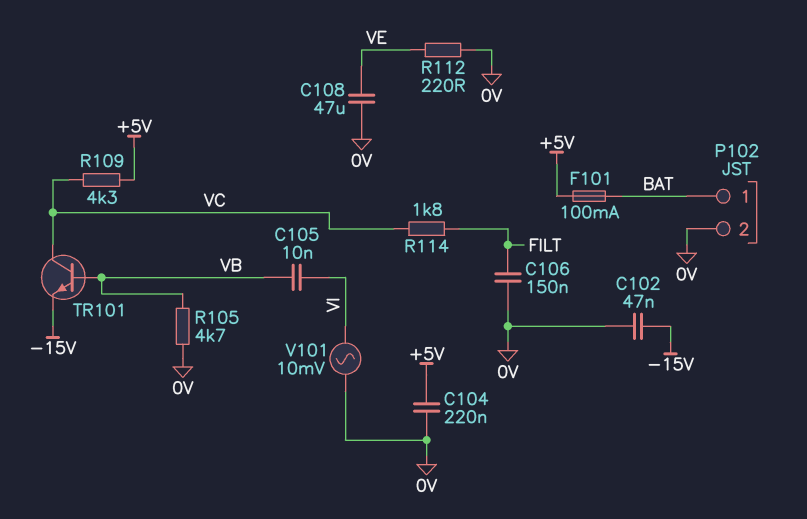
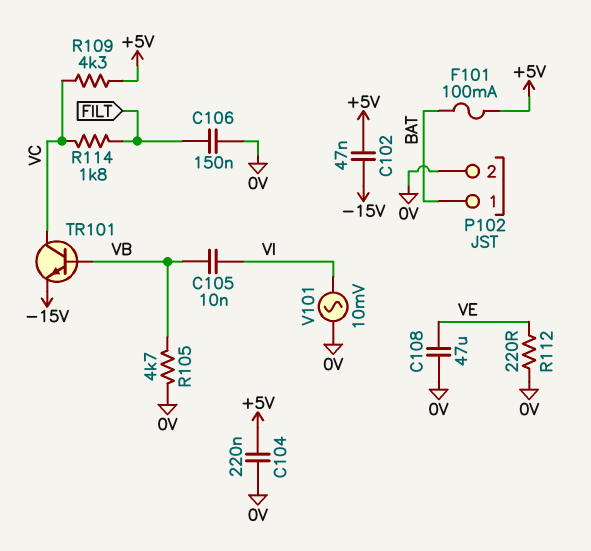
C102: 47nF (-15V, 0V) -> 47nF (+5V, -15V)

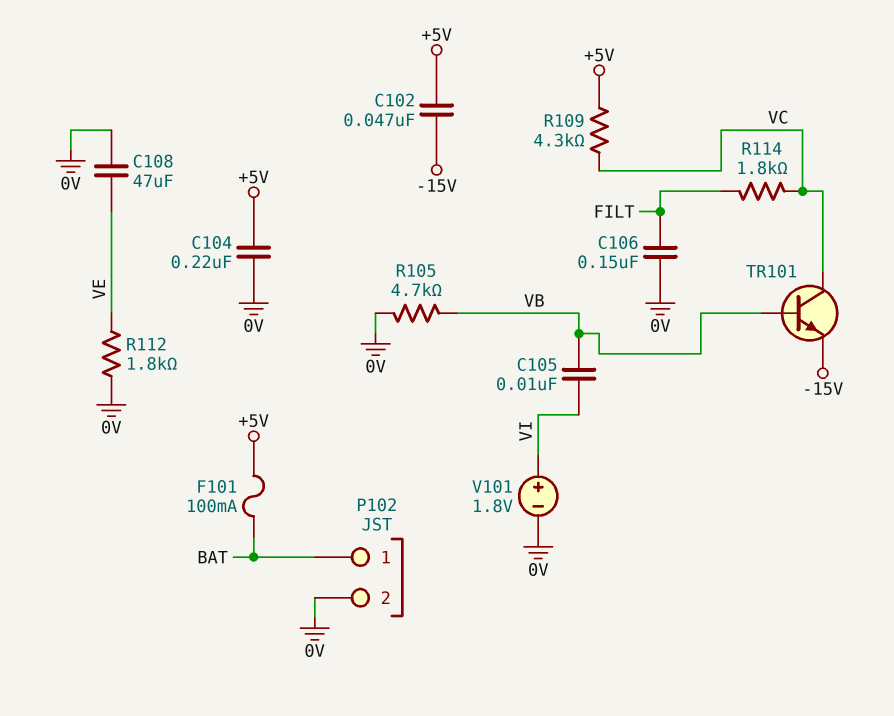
R112: 220 (0V, VE) -> 1.8k (0V, VE)
V101: AC 10mV (0V, VI) -> 1.8V (plus VI, minus 0V)

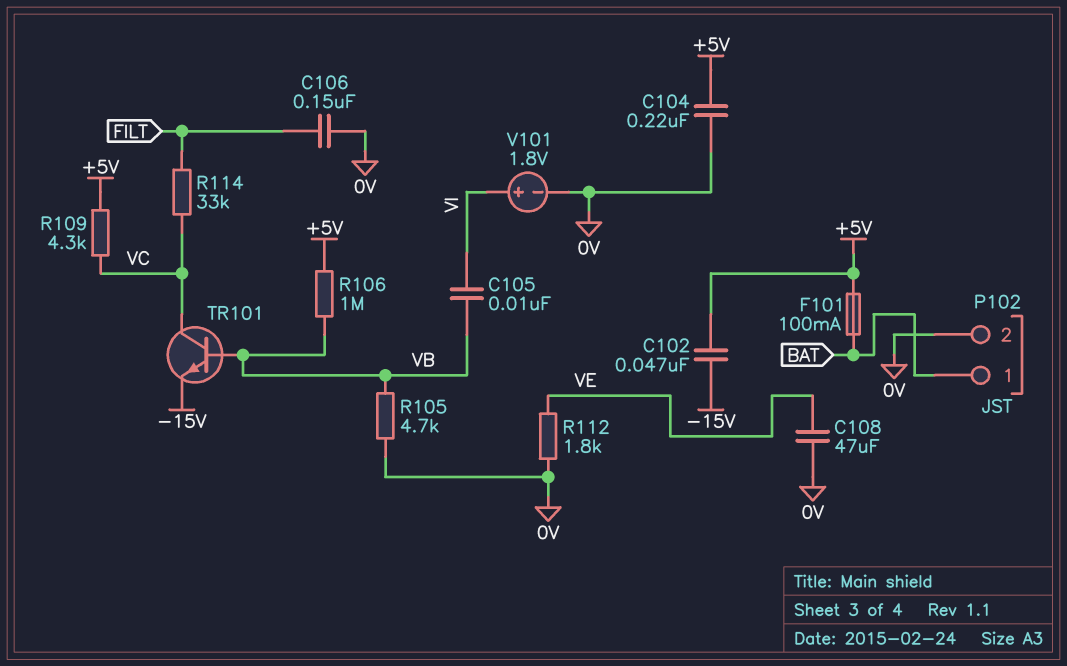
R106: none -> 1M (+5V, VB)
R114: 1.8k (FILT, VC) -> 33k (FILT, VC)

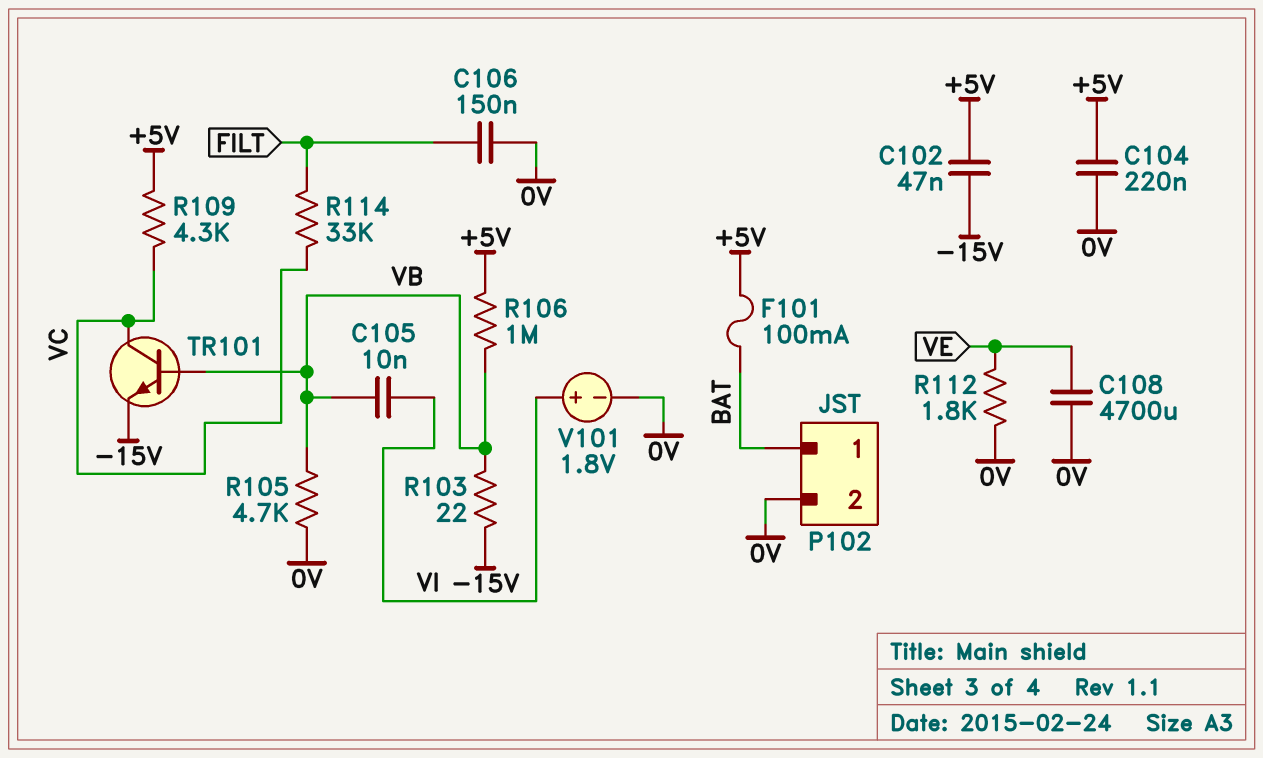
C108: 47uF (0V, VE) -> 4700uF (0V, VE)
R103: none -> 22 (-15V, VB)

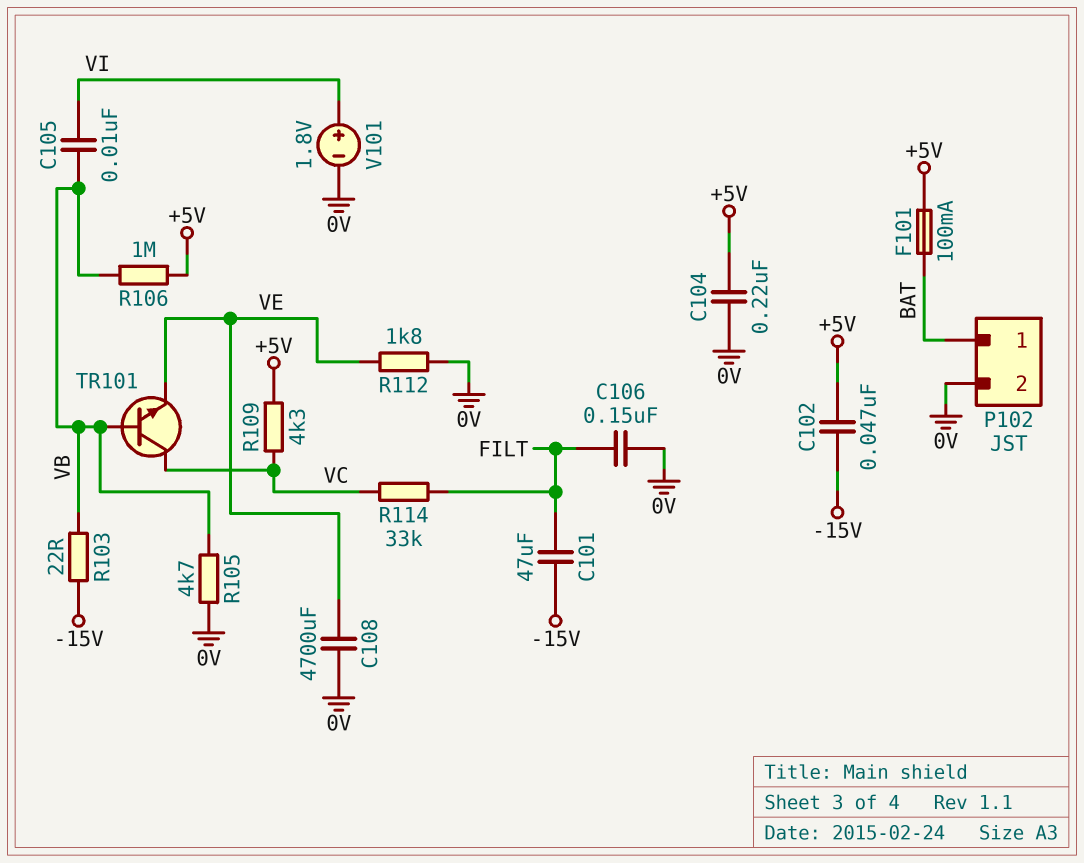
C101: none -> 47uF (-15V, FILT)
TR101: NPN (B VB, C VC, E -15V) -> NPN (B VB, C VC, E VE)

